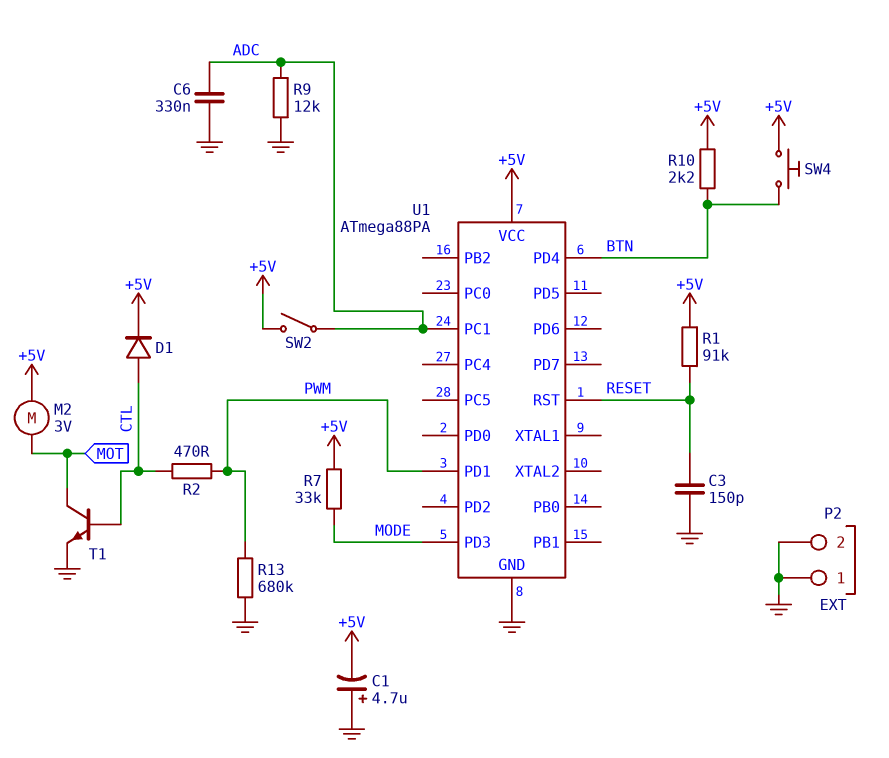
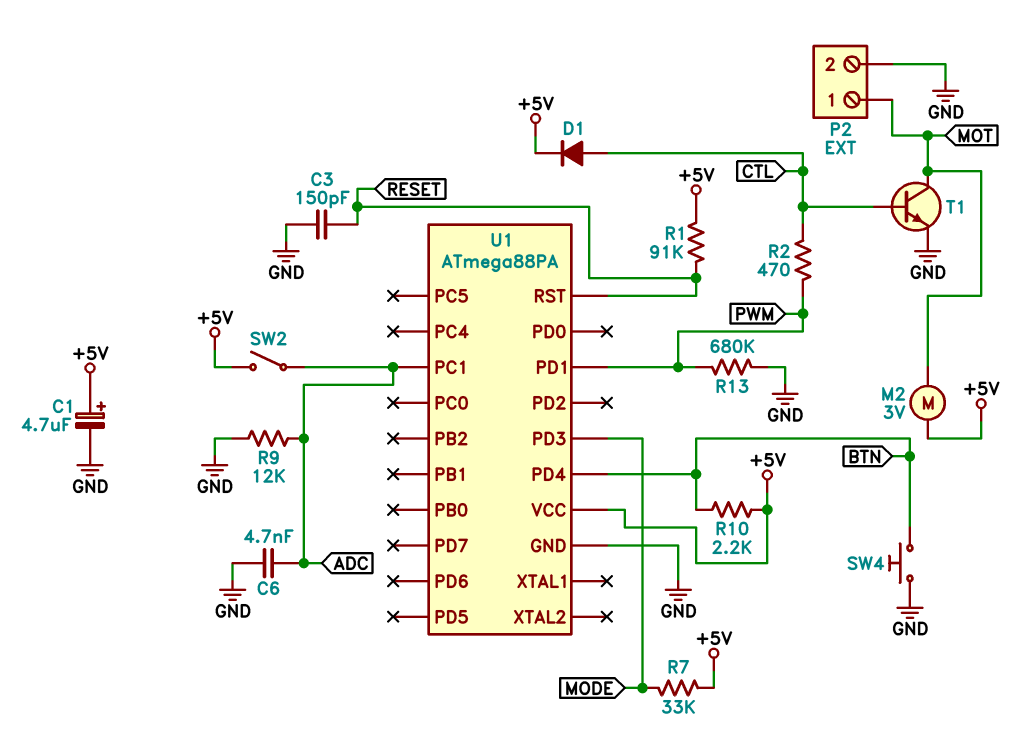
C1: 4.7uF (plus GND, minus +5V) -> 4.7uF (plus +5V, minus GND)
C6: 330nF (ADC, GND) -> 4.7nF (ADC, GND)
P2 pin 1: GND -> MOT
SW4: button (+5V, BTN) -> button (BTN, GND)

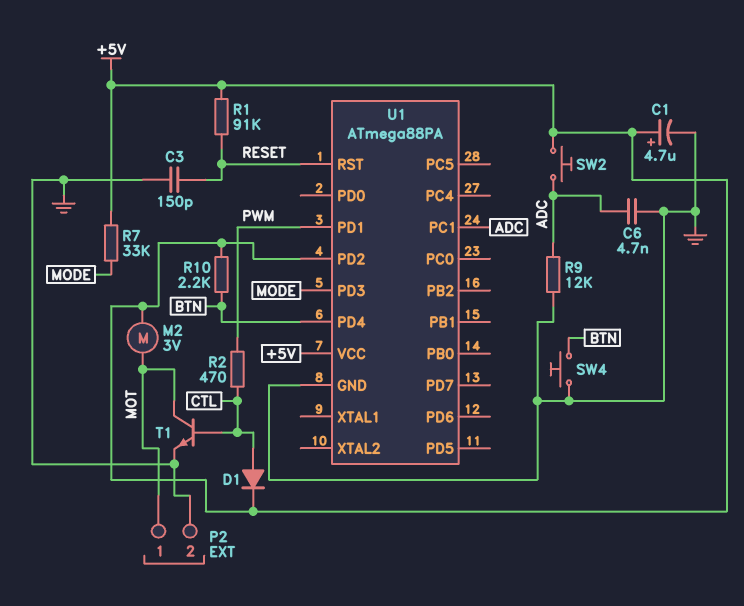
R13: 680k (GND, PWM) -> none
SW2: switch (+5V, ADC) -> button (+5V, ADC)
U1 pin PD2: none -> +5V

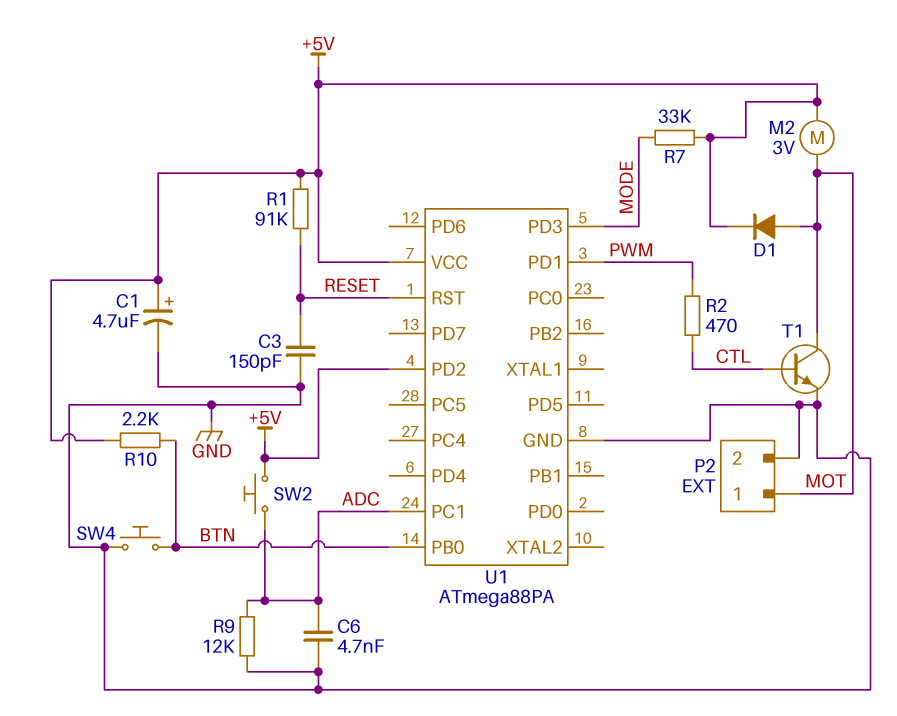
D1: diode (A CTL, K +5V) -> diode (A MOT, K +5V)
U1 pin PB0: none -> BTN
U1 pin PD4: BTN -> none

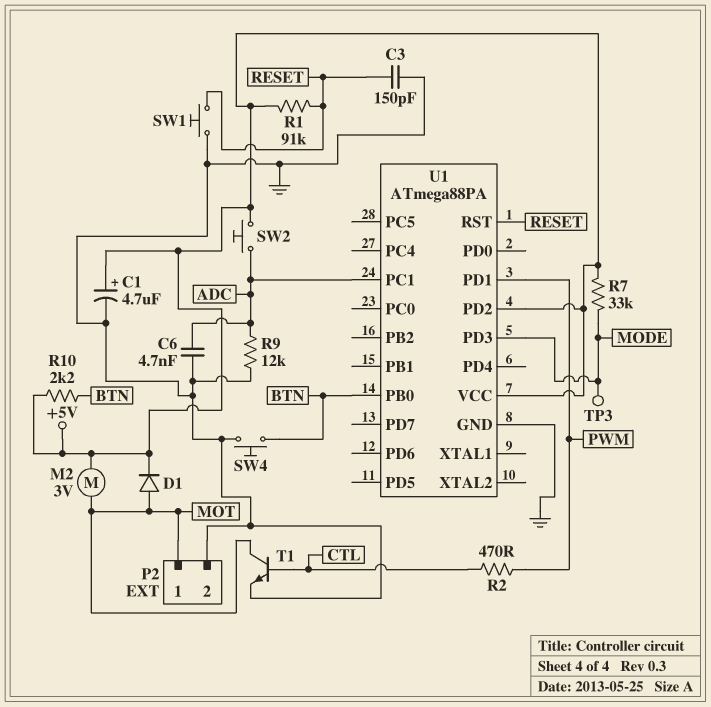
SW1: none -> button (GND, RESET)
TP3: none -> test point (MODE)

